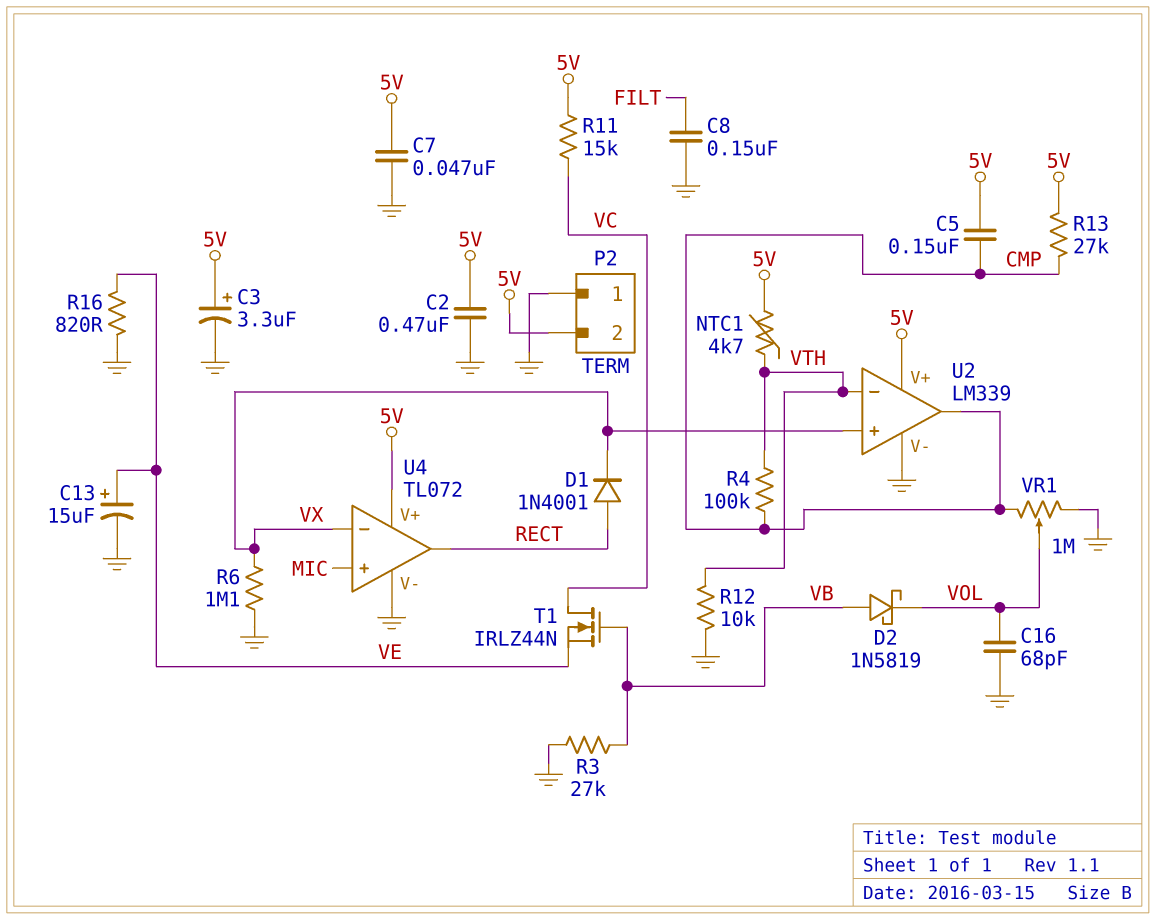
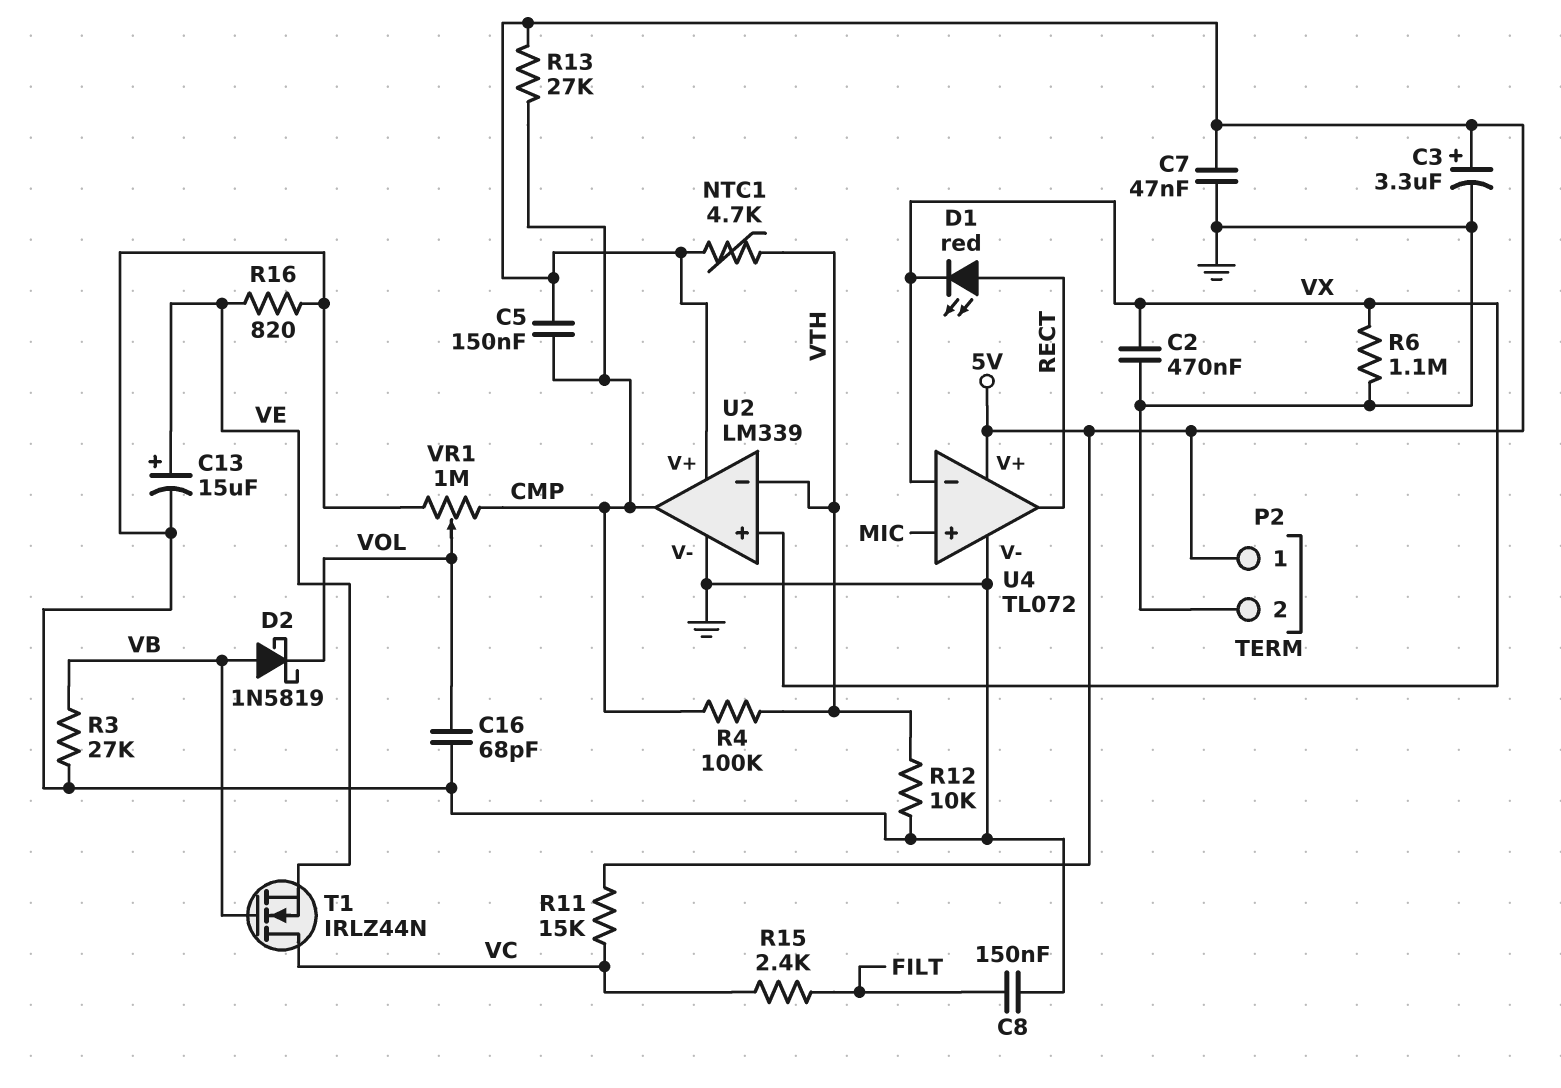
C2: 470nF (5V, GND) -> 470nF (GND, VX)
D1: diode 1N4001 (A RECT, K VX) -> LED red (A RECT, K VX)
P2 pin 1: GND -> 5V
P2 pin 2: 5V -> GND
R15: none -> 2.4k (FILT, VC)

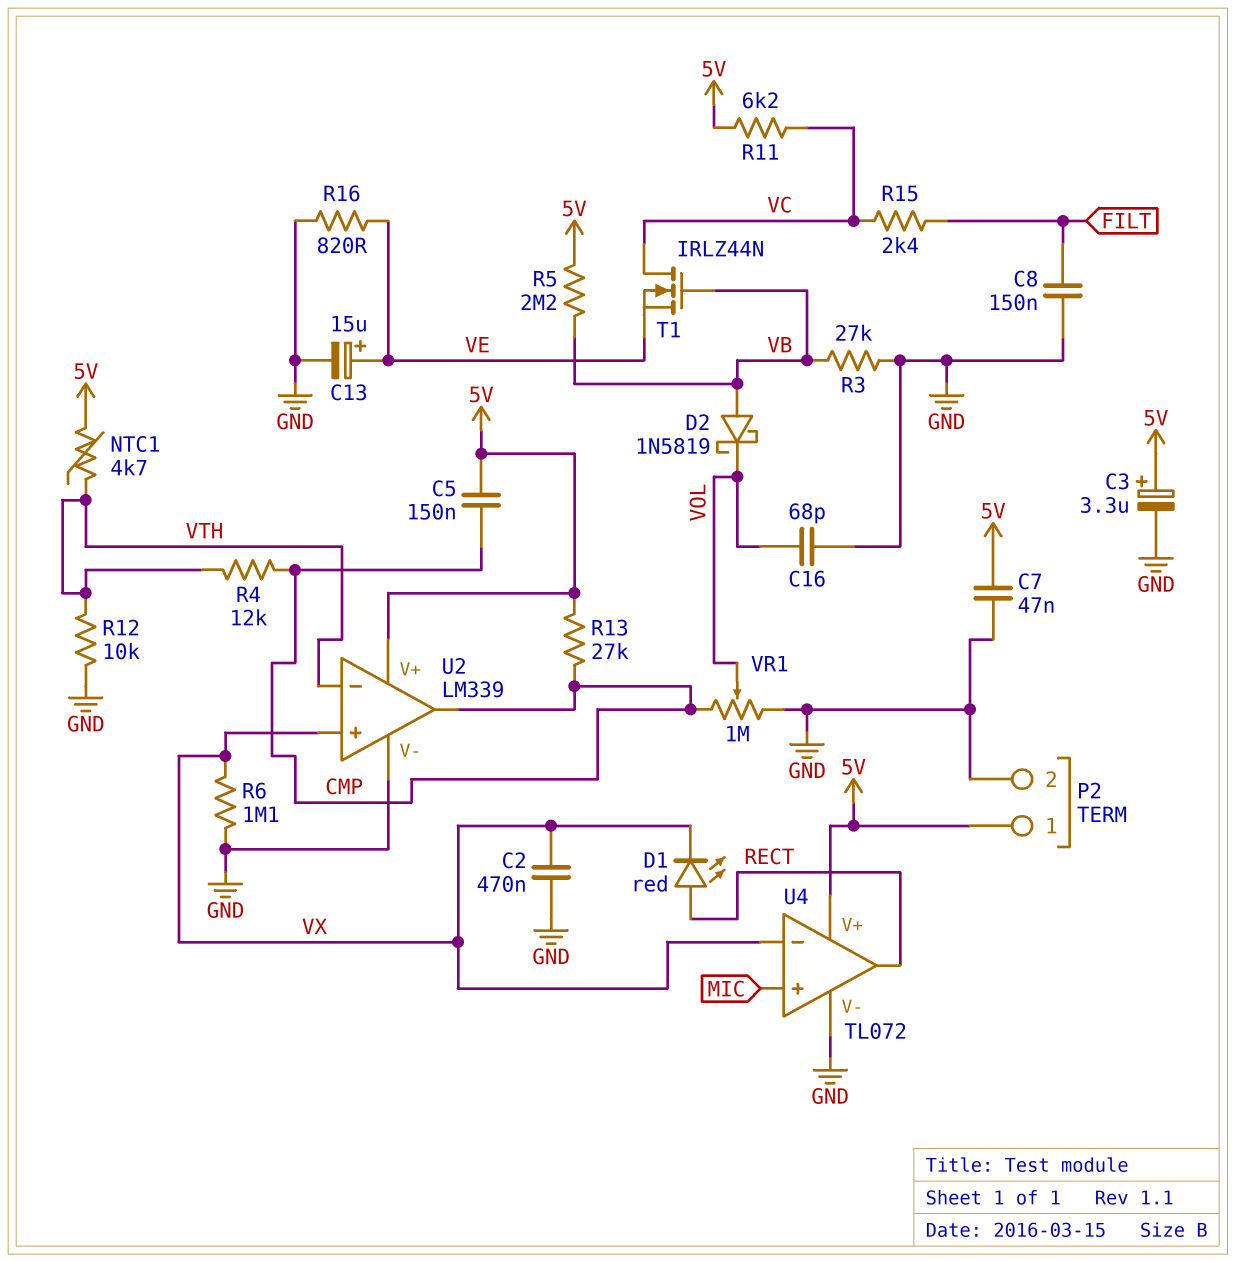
R4: 100k (CMP, VTH) -> 12k (CMP, VTH)
R5: none -> 2.2M (5V, VB)
R11: 15k (5V, VC) -> 6.2k (5V, VC)

